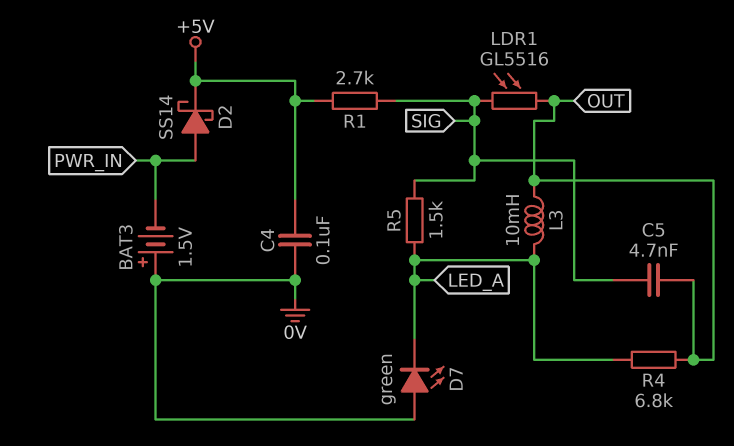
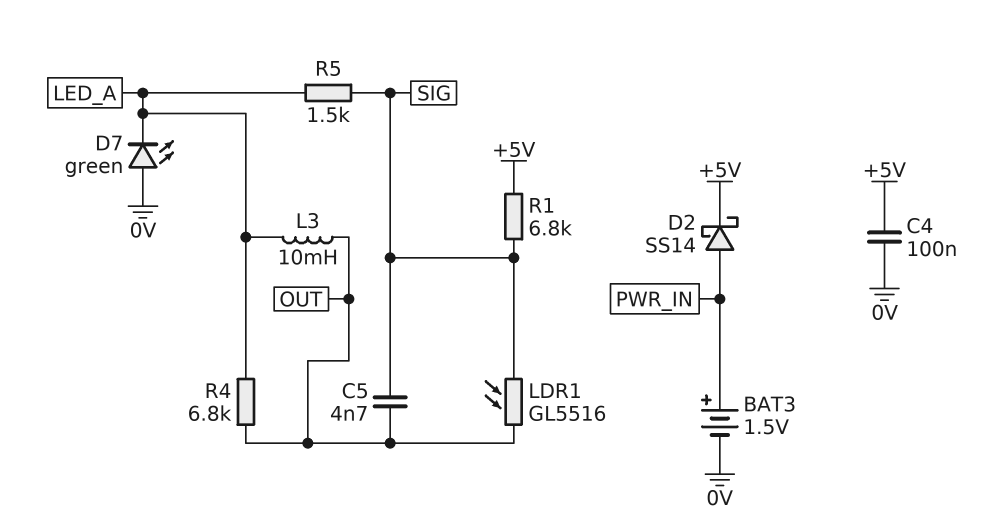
BAT3: 1.5V (plus 0V, minus PWR_IN) -> 1.5V (plus PWR_IN, minus 0V)
R1: 2.7k (+5V, SIG) -> 6.8k (+5V, SIG)

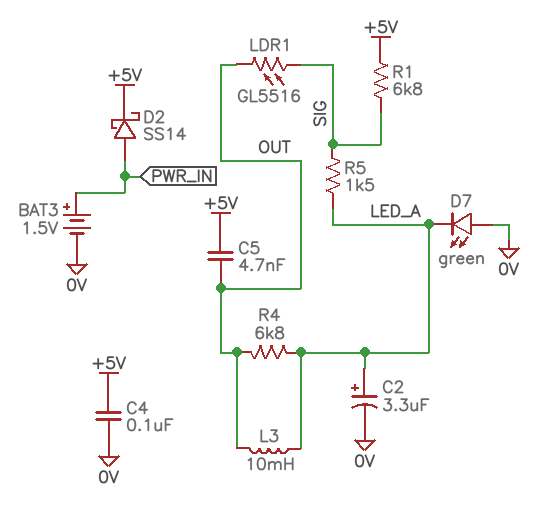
C2: none -> 3.3uF (plus LED_A, minus 0V)
C5: 4.7nF (OUT, SIG) -> 4.7nF (+5V, OUT)

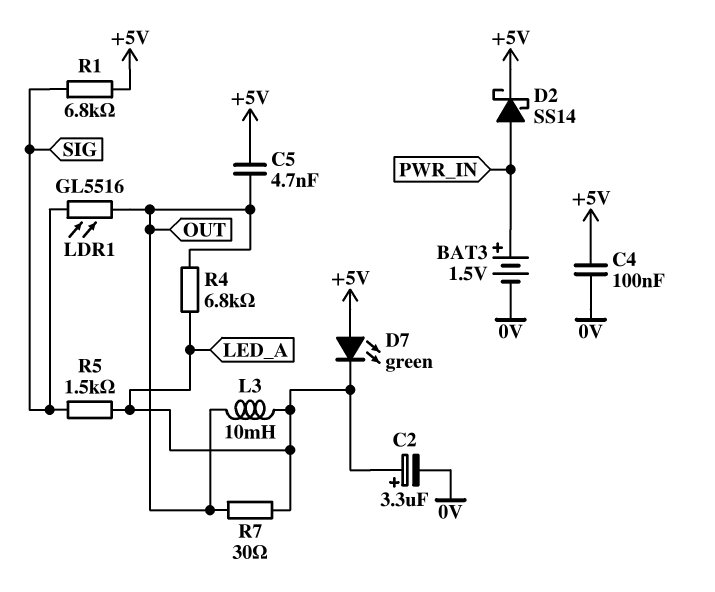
D7: LED green (A 0V, K LED_A) -> LED green (A +5V, K LED_A)
R7: none -> 30 (LED_A, OUT)

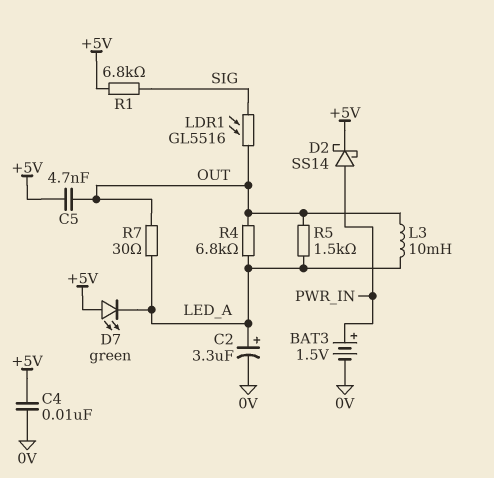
C4: 100nF (+5V, 0V) -> 10nF (+5V, 0V)
R5: 1.5k (LED_A, SIG) -> 1.5k (LED_A, OUT)

